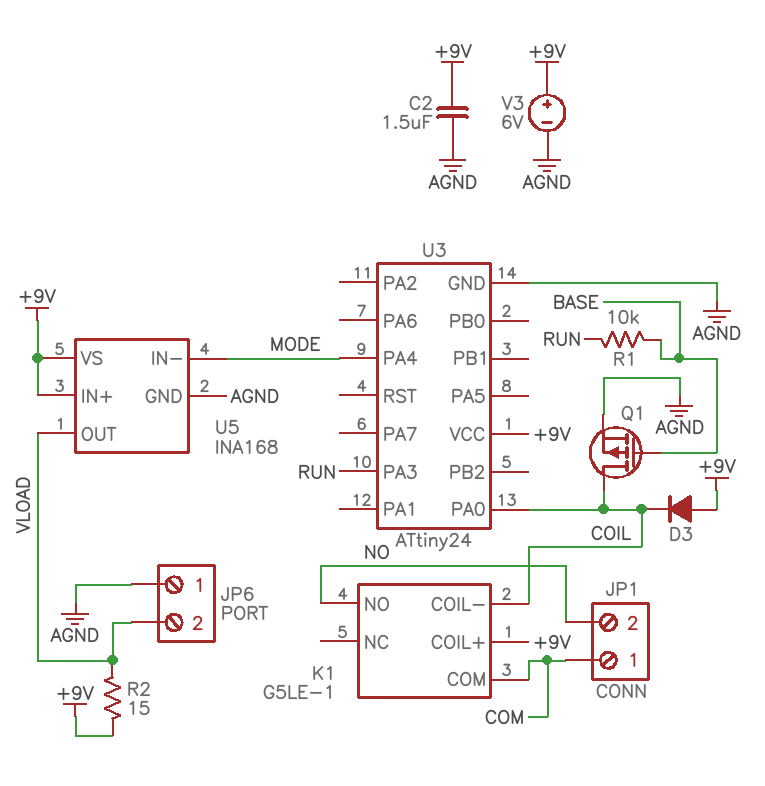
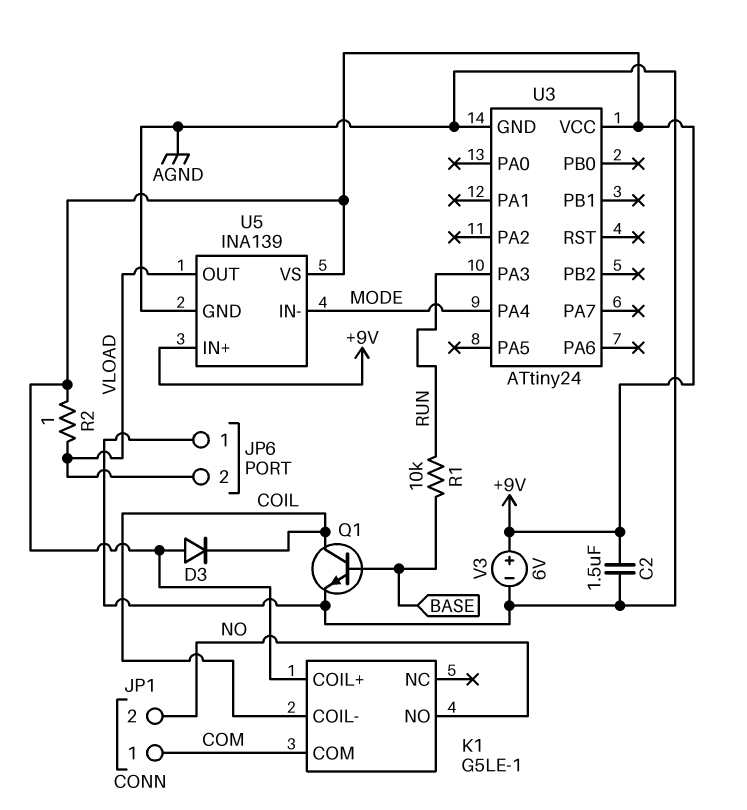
Q1: PMOS (G BASE, D COIL, S AGND) -> NPN (B BASE, C COIL, E AGND)
R2: 15 (+9V, VLOAD) -> 1 (+9V, VLOAD)
U3 pin PA0: COIL -> none
U5: INA168 -> INA139

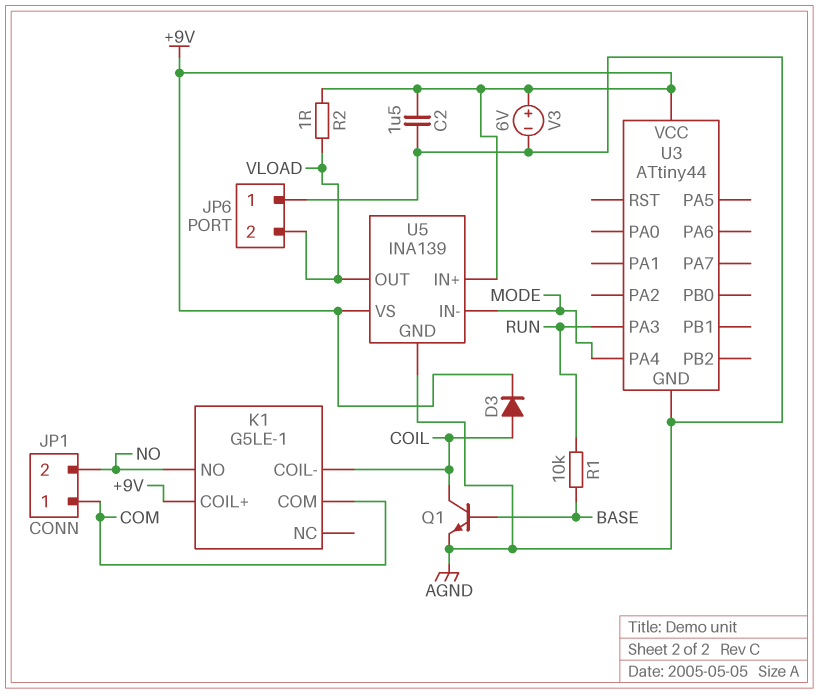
D3: diode (A +9V, K COIL) -> diode (A COIL, K +9V)
U3: ATtiny24 -> ATtiny44

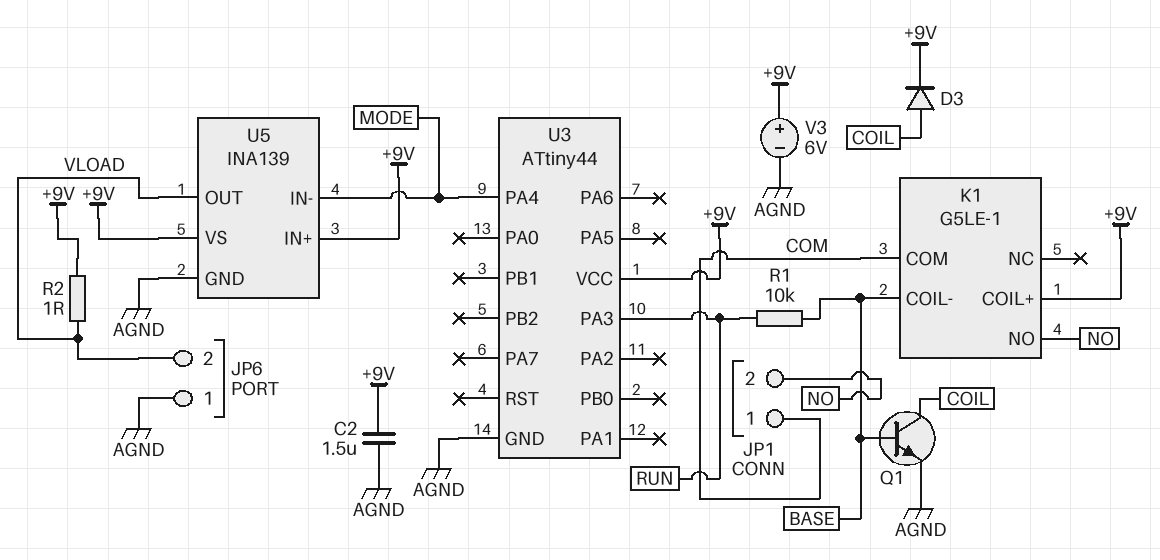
K1 pin COIL-: COIL -> BASE

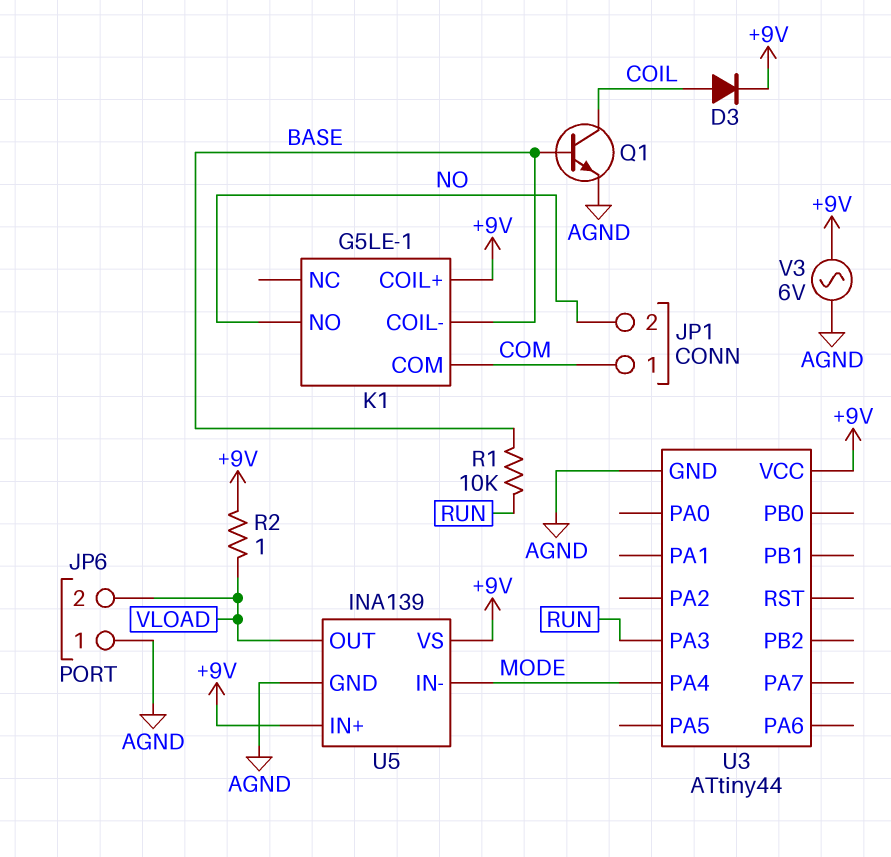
C2: 1.5uF (+9V, AGND) -> none
V3: 6V (plus +9V, minus AGND) -> AC 6V (+9V, AGND)

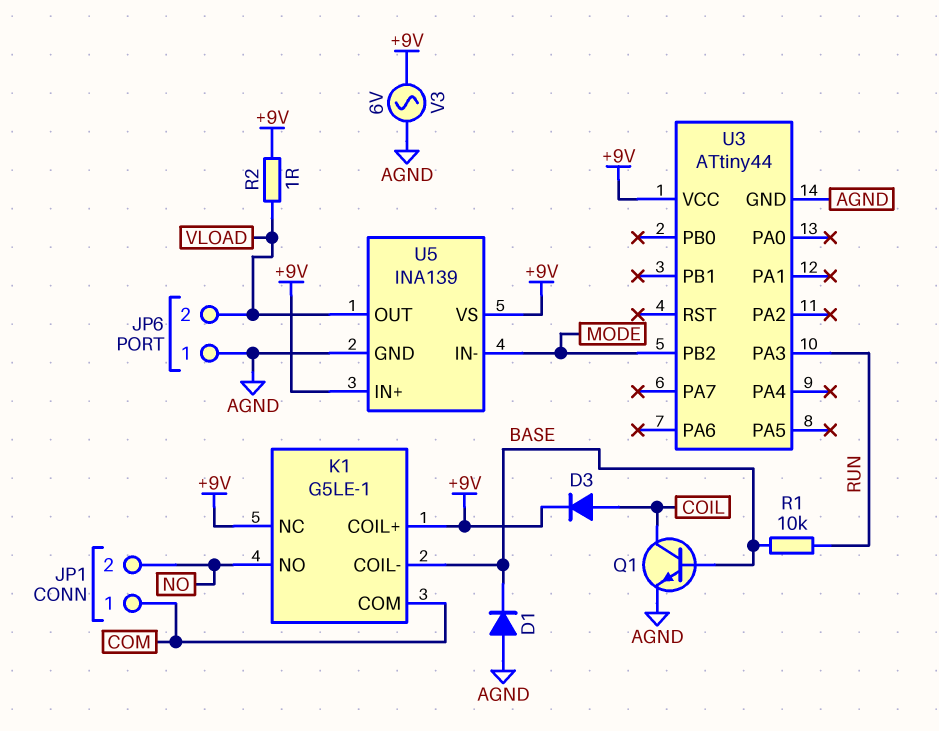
D1: none -> diode (A AGND, K BASE)
K1 pin NC: none -> +9V
U3 pin PA4: MODE -> none
U3 pin PB2: none -> MODE

